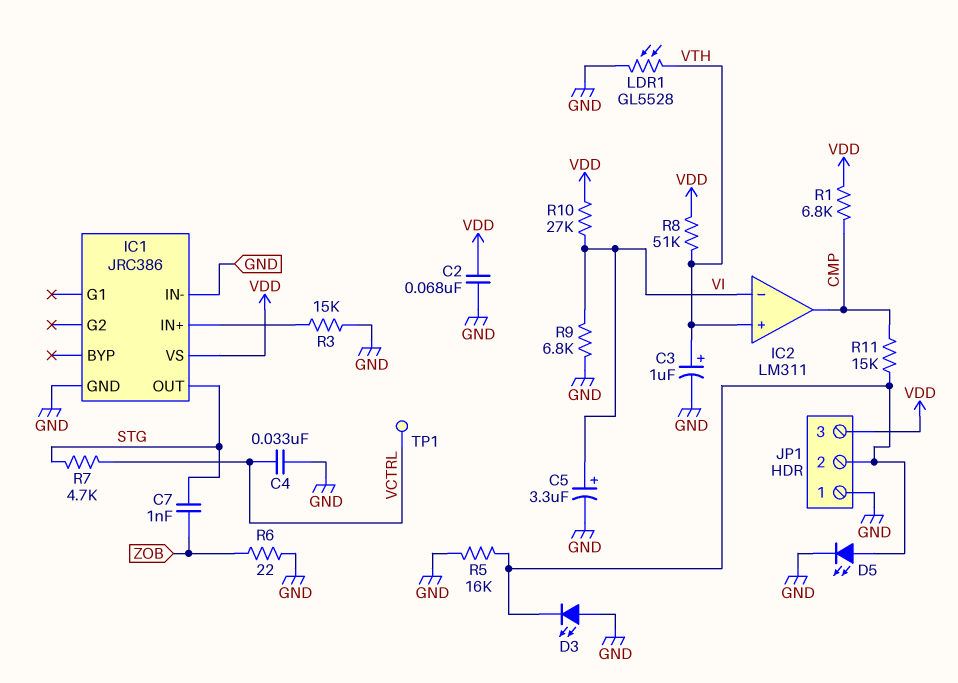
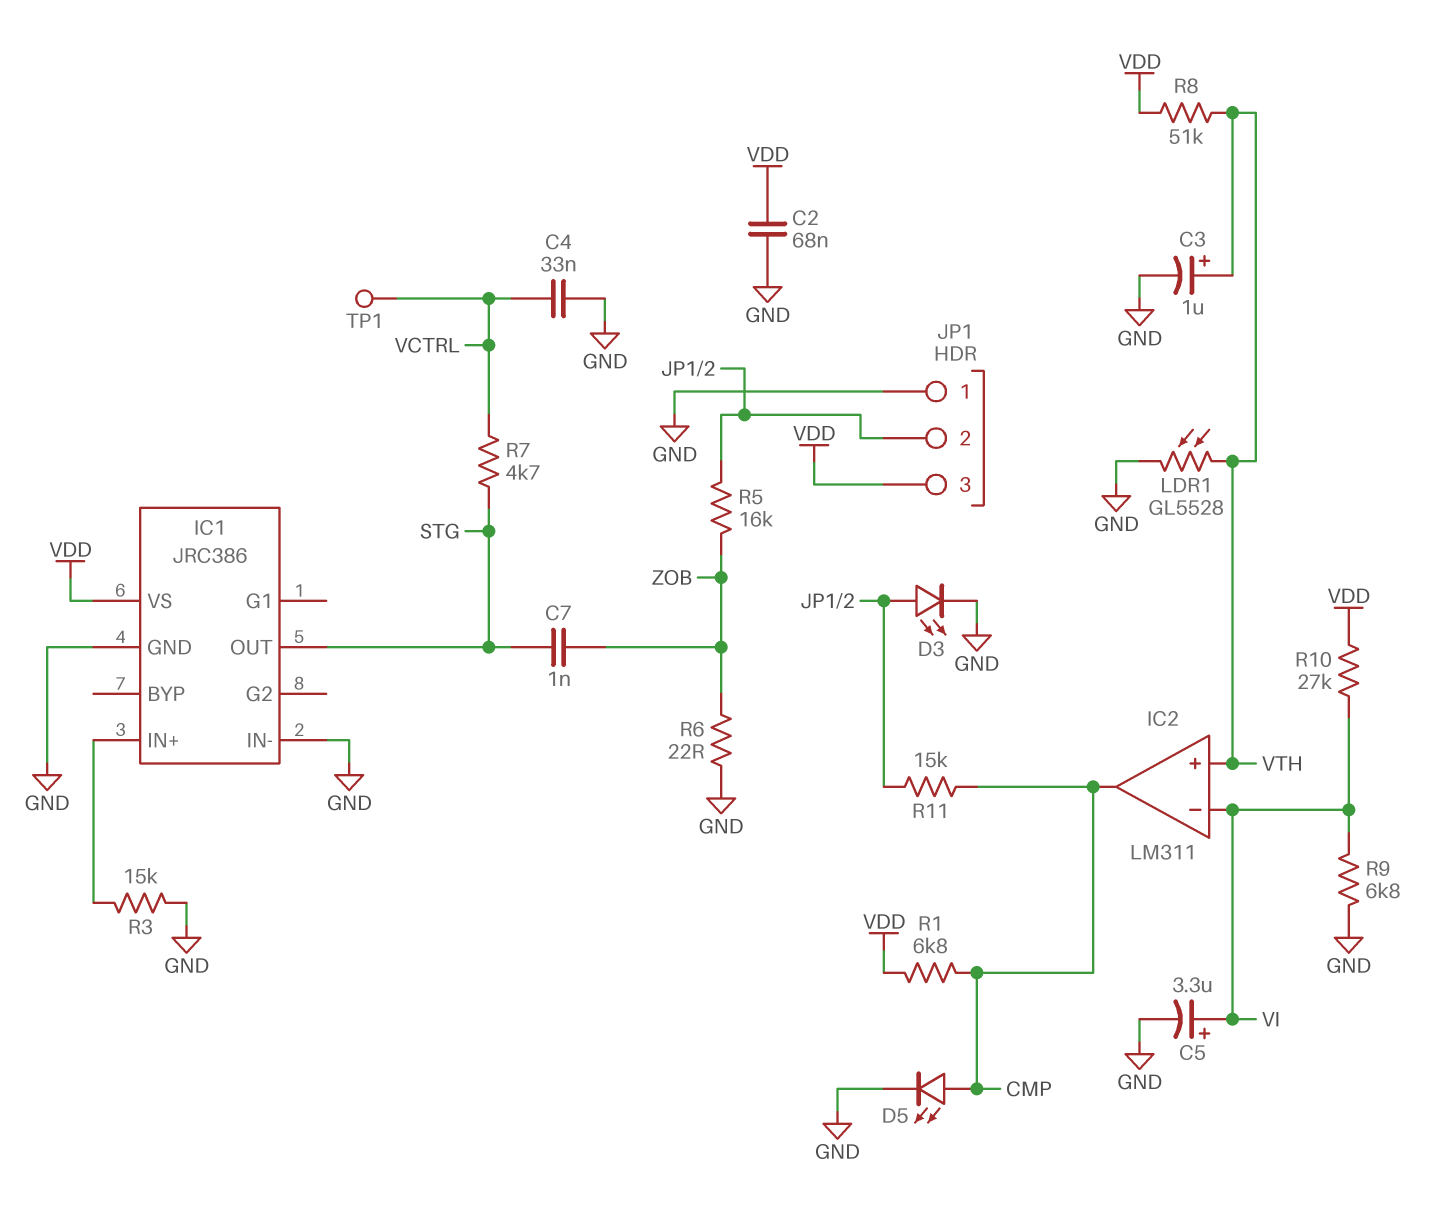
D3: LED (A GND, K JP1/2) -> LED (A JP1/2, K GND)
D5: LED (A JP1/2, K GND) -> LED (A CMP, K GND)
R5: 16k (GND, JP1/2) -> 16k (JP1/2, ZOB)

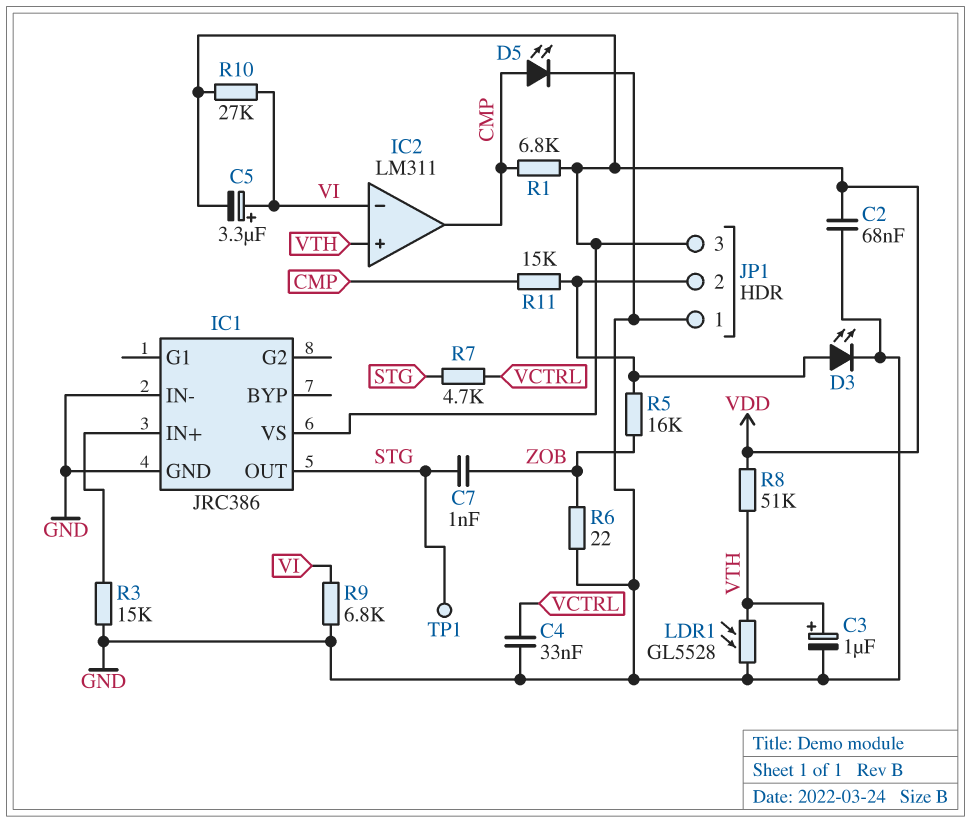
C5: 3.3uF (plus VI, minus GND) -> 3.3uF (plus VI, minus VDD)
TP1: test point (VCTRL) -> test point (STG)

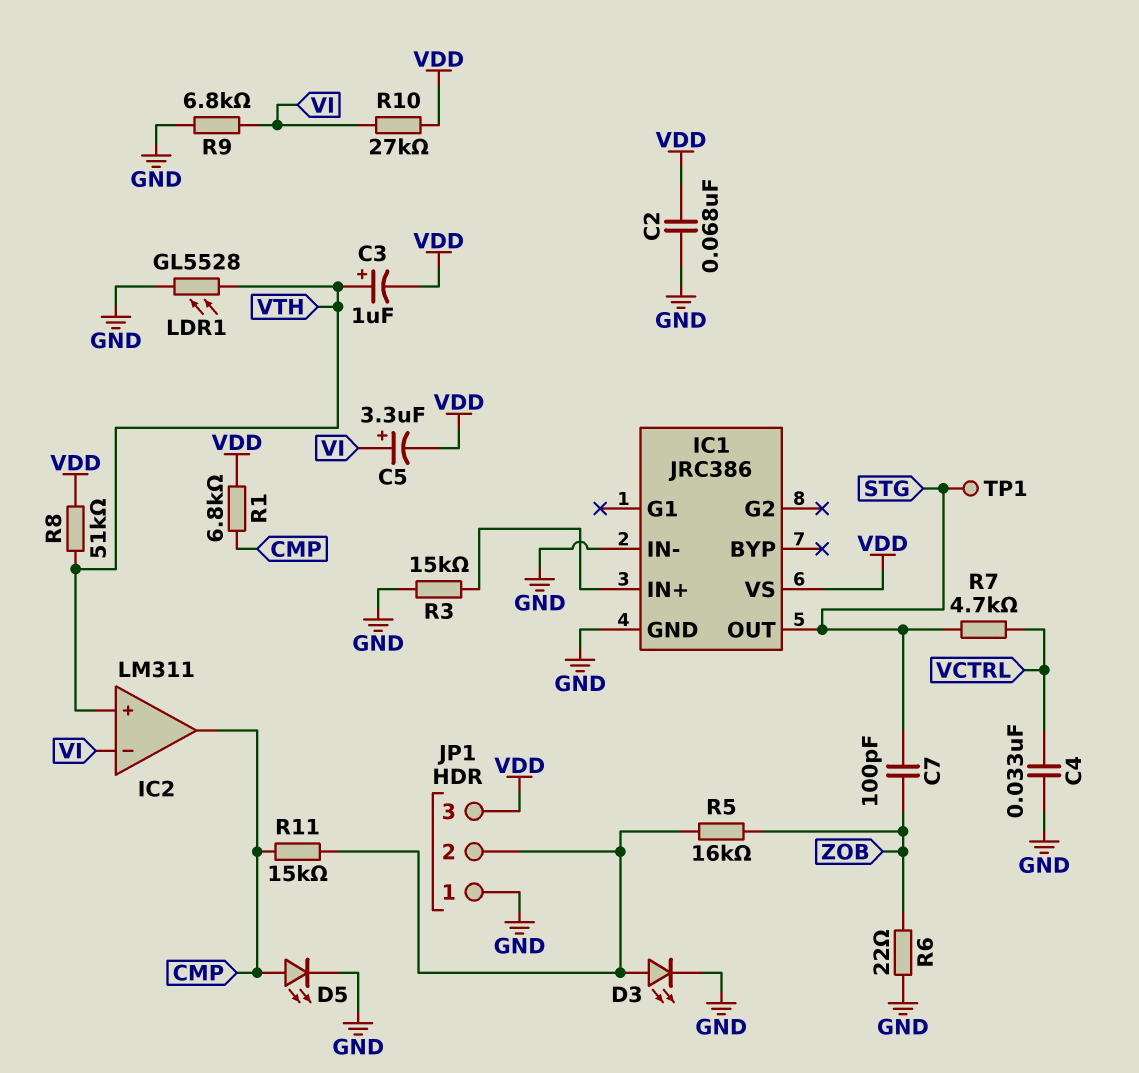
C3: 1uF (plus VTH, minus GND) -> 1uF (plus VTH, minus VDD)
C7: 1nF (STG, ZOB) -> 100pF (STG, ZOB)

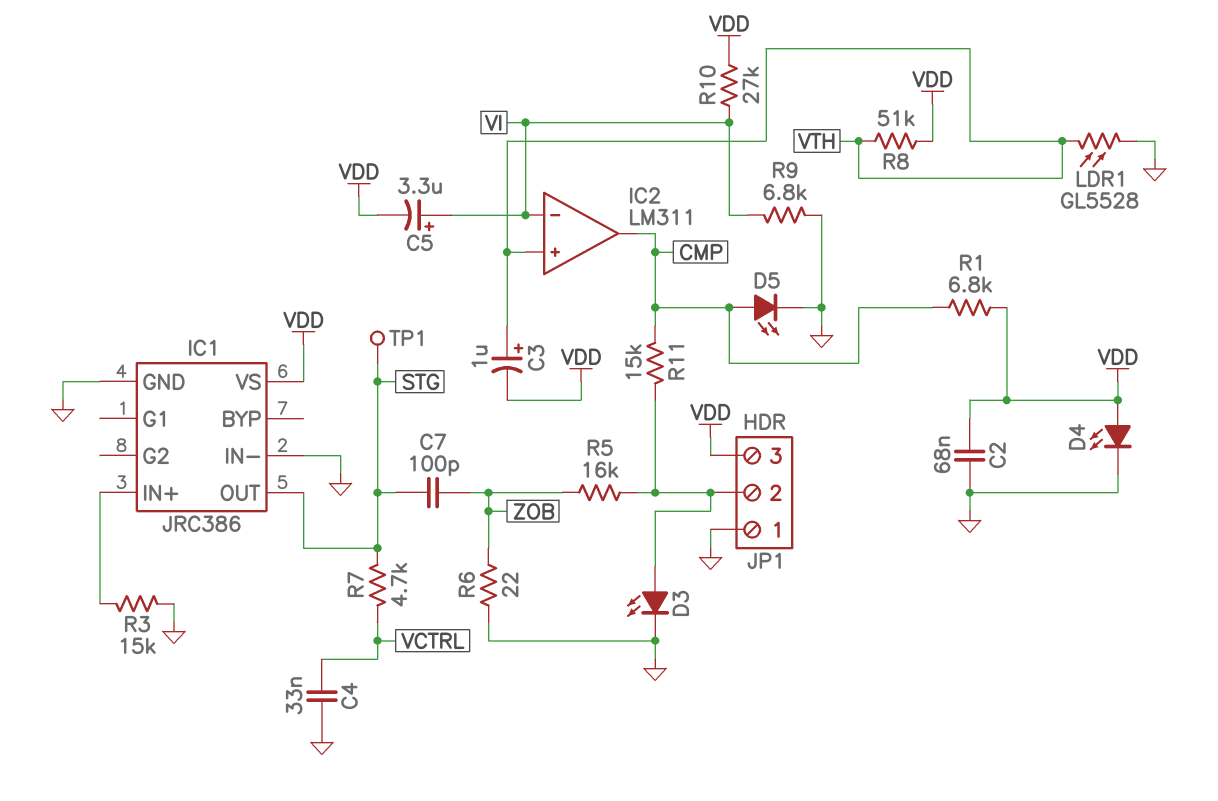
D4: none -> LED (A VDD, K GND)

